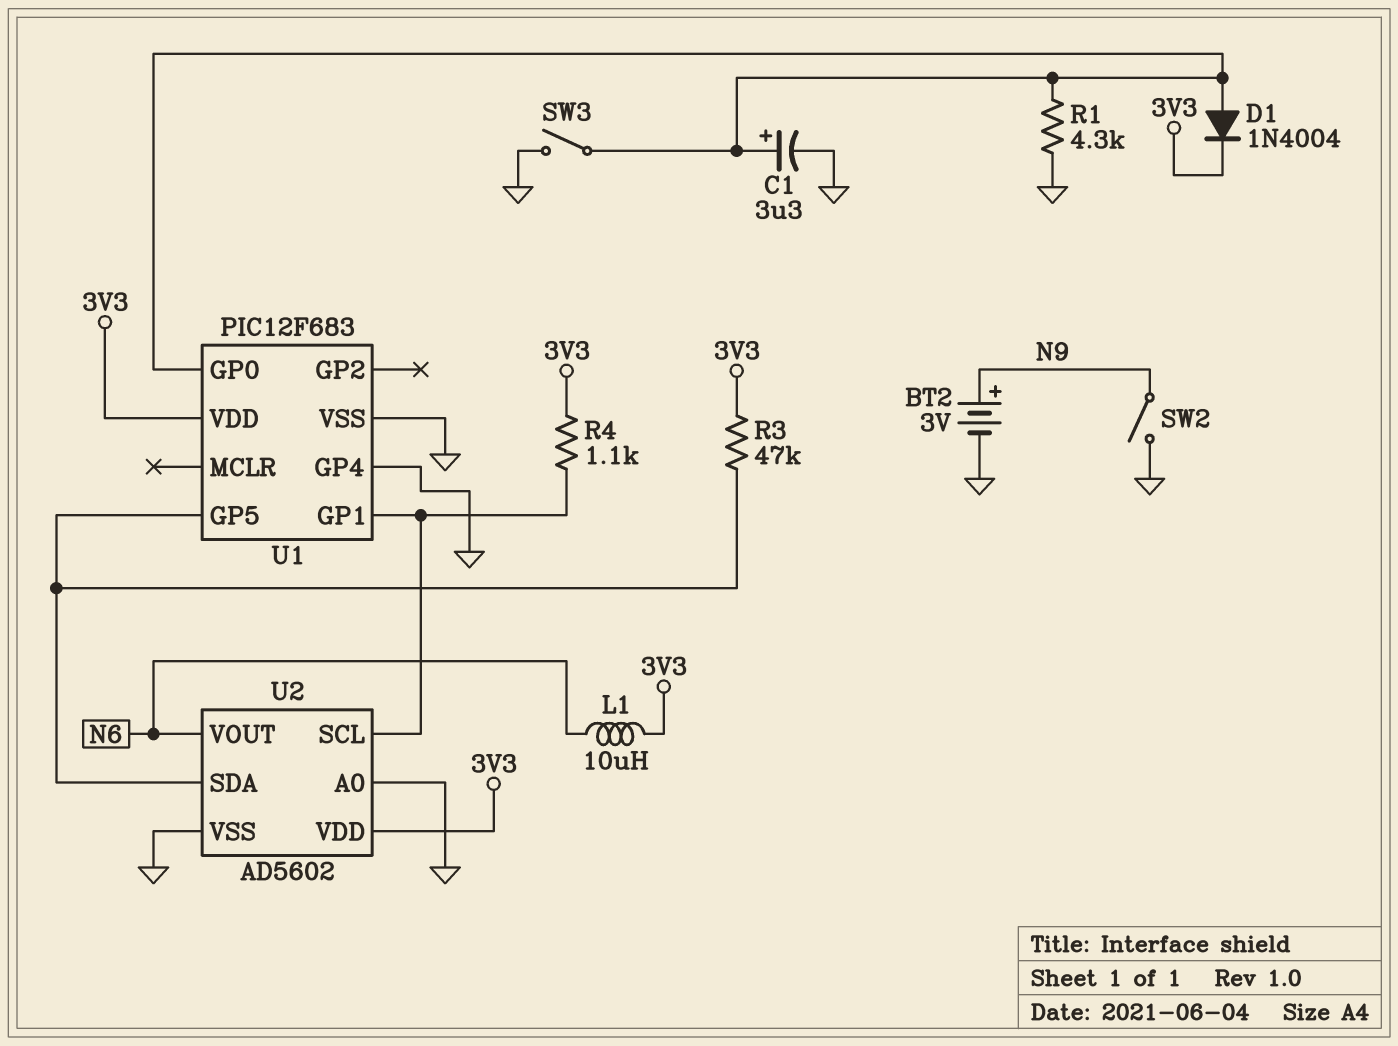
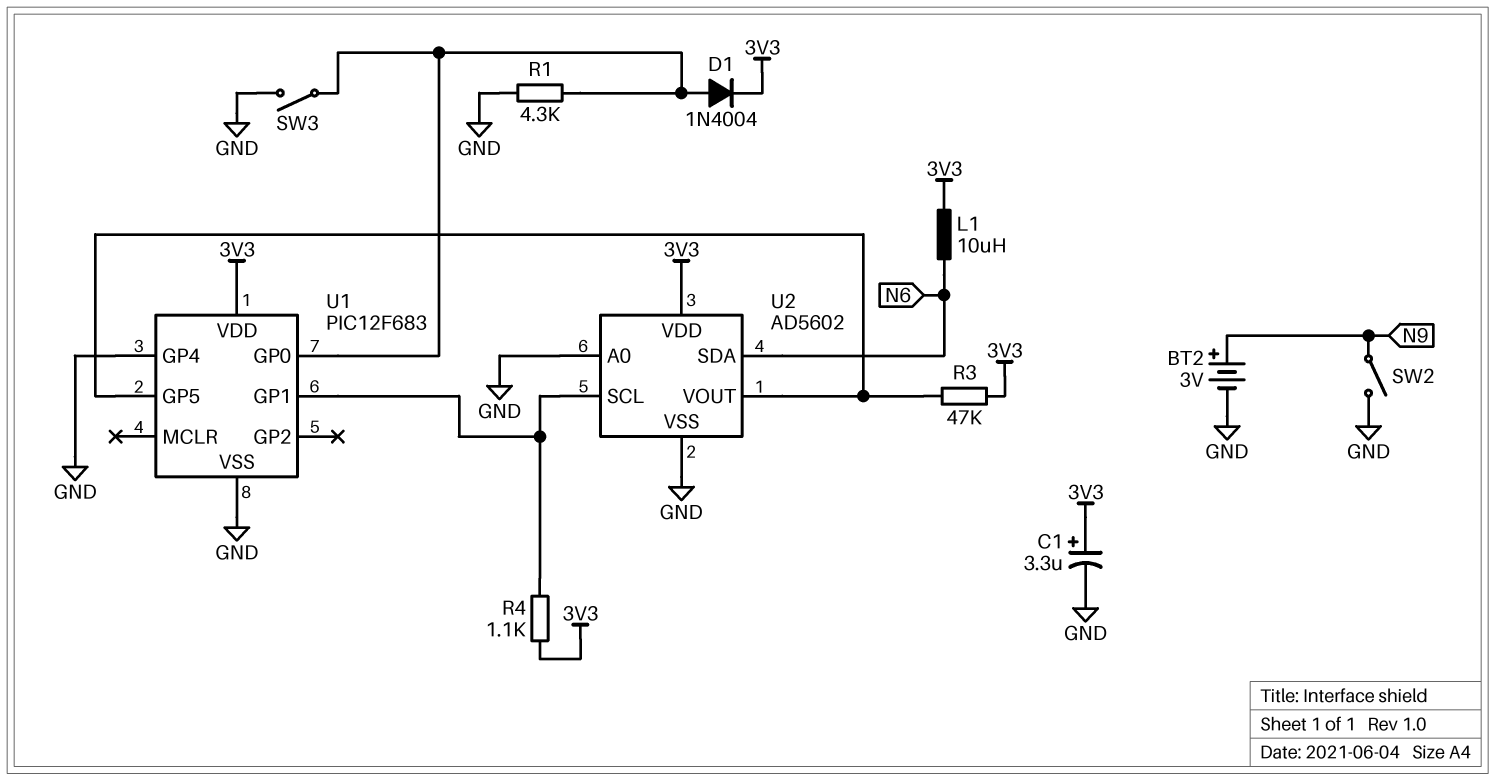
C1: 3.3uF (plus U1/GP0, minus GND) -> 3.3uF (plus 3V3, minus GND)
U2 pin SDA: U1/GP5 -> N6
U2 pin VOUT: N6 -> U1/GP5

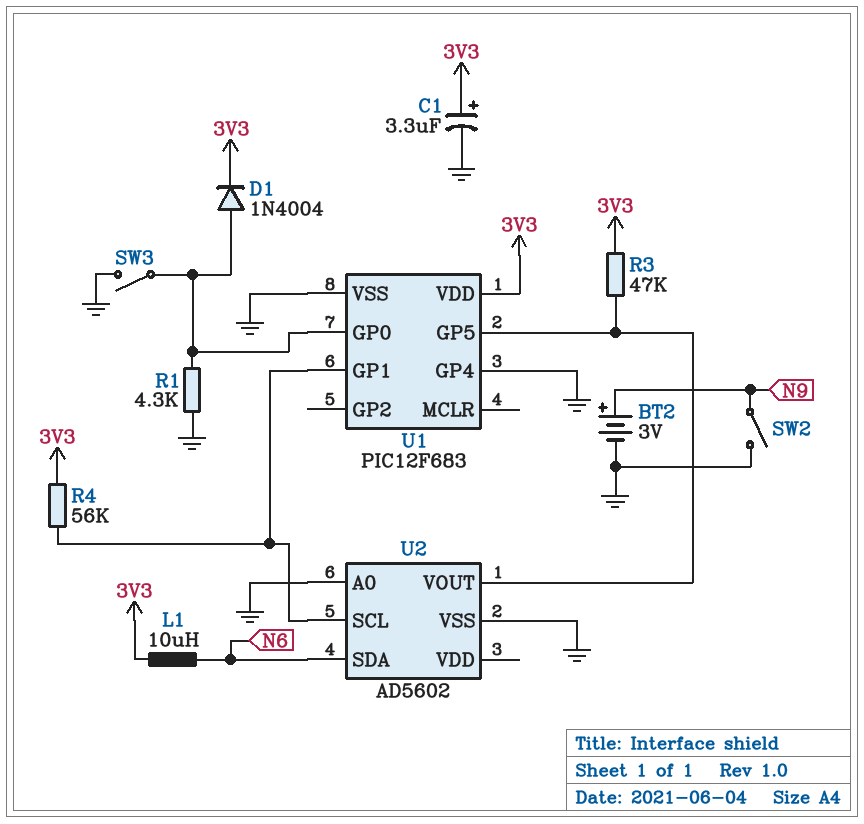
R4: 1.1k (3V3, U1/GP1) -> 56k (3V3, U1/GP1)
U2 pin VDD: 3V3 -> none

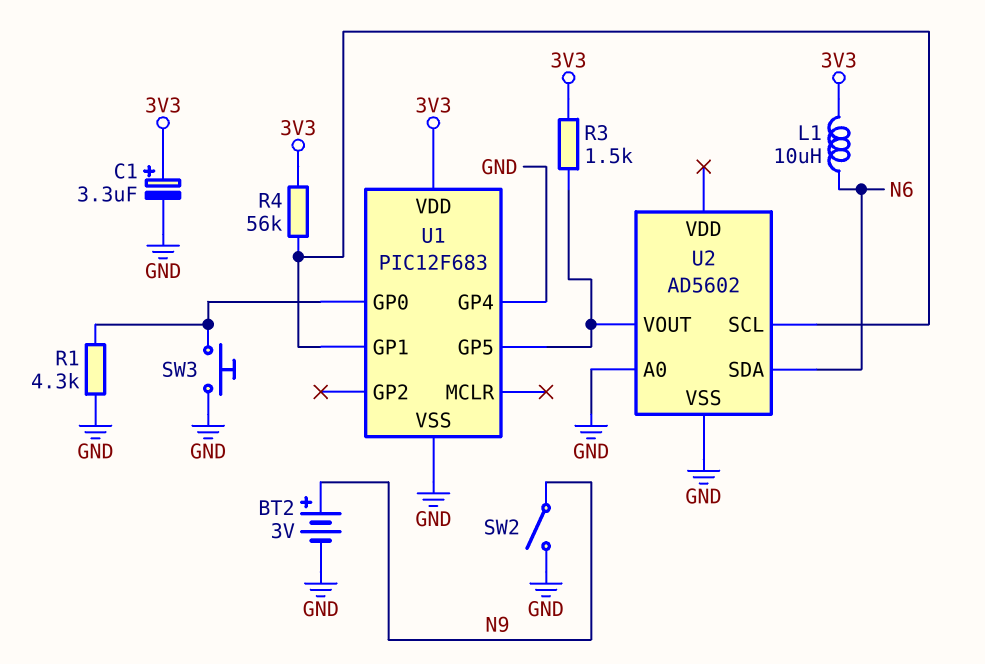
D1: diode 1N4004 (A U1/GP0, K 3V3) -> none
R3: 47k (3V3, U1/GP5) -> 1.5k (3V3, U1/GP5)
SW3: switch (GND, U1/GP0) -> button (GND, U1/GP0)

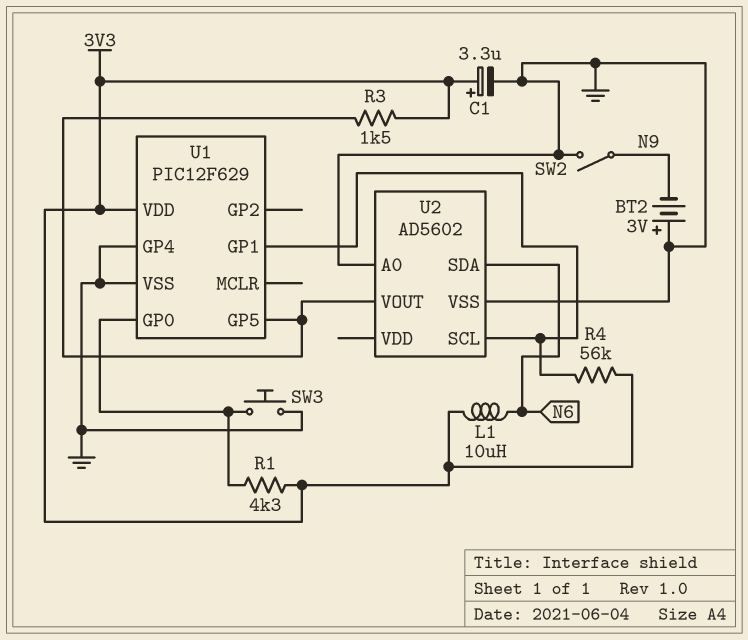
BT2: 3V (plus N9, minus GND) -> 3V (plus GND, minus N9)
R1: 4.3k (GND, U1/GP0) -> 4.3k (3V3, U1/GP0)
U1: PIC12F683 -> PIC12F629

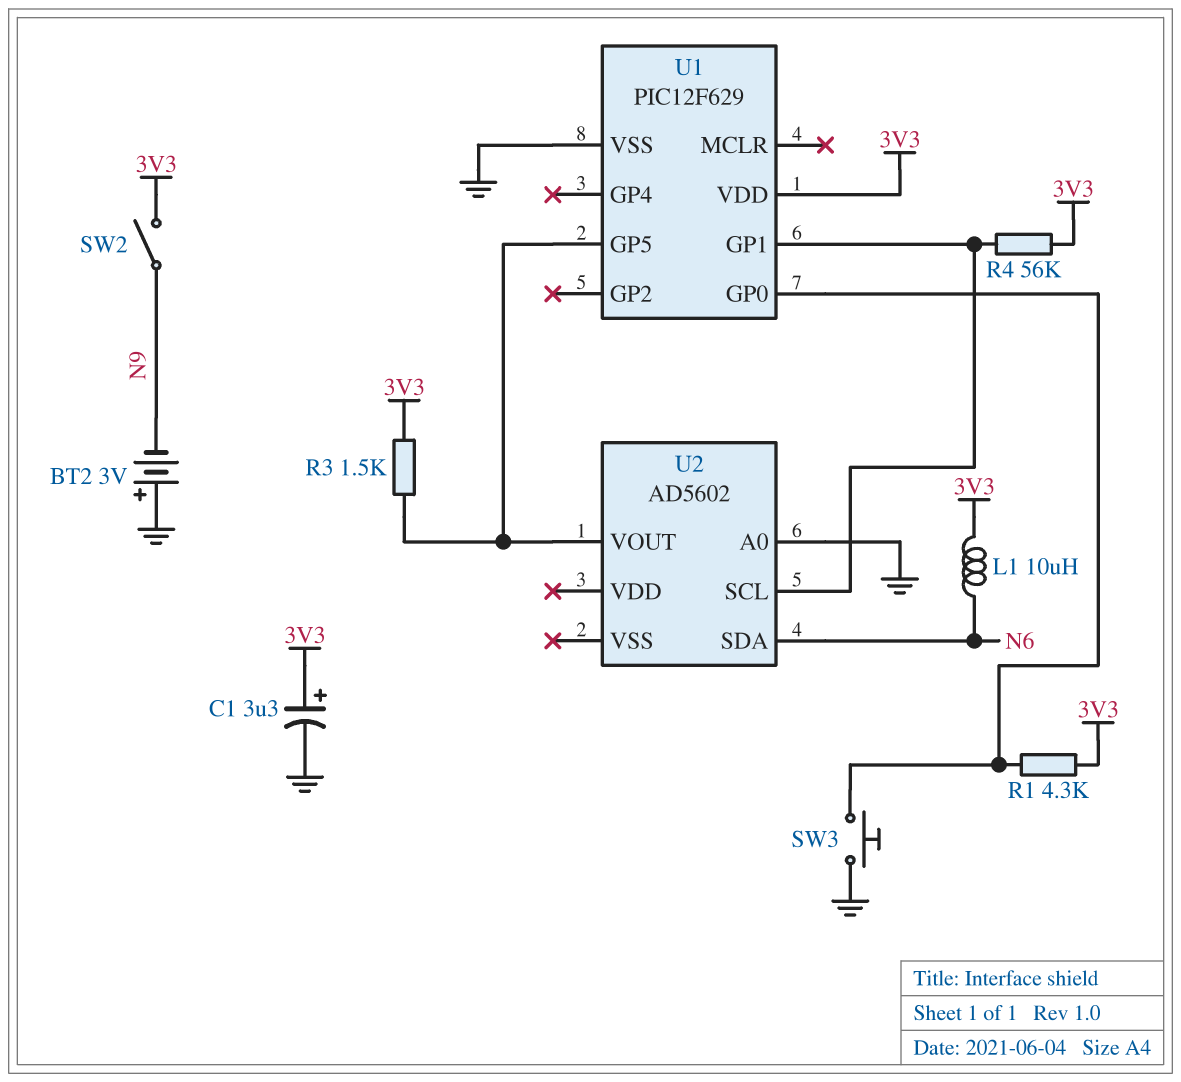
SW2: switch (GND, N9) -> switch (3V3, N9)
U1 pin GP4: GND -> none
U2 pin VSS: GND -> none

